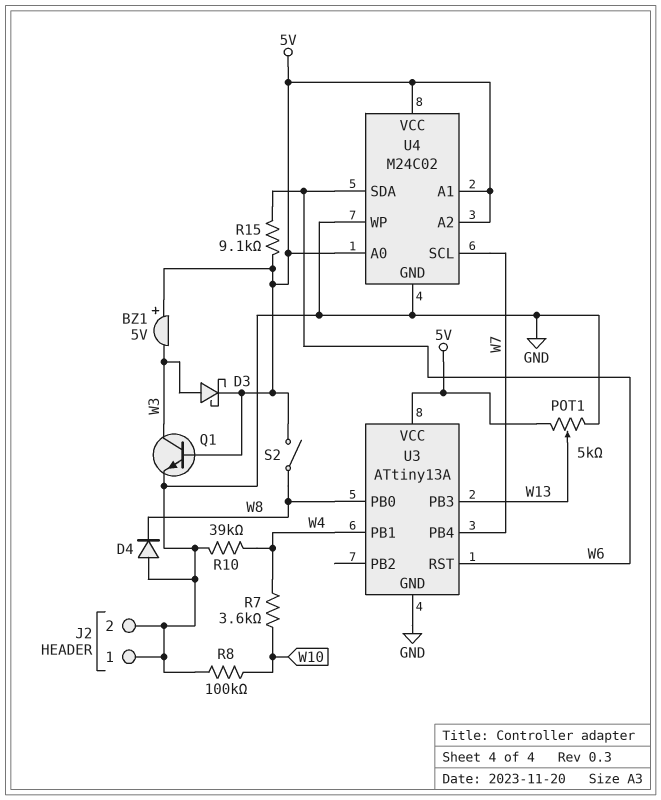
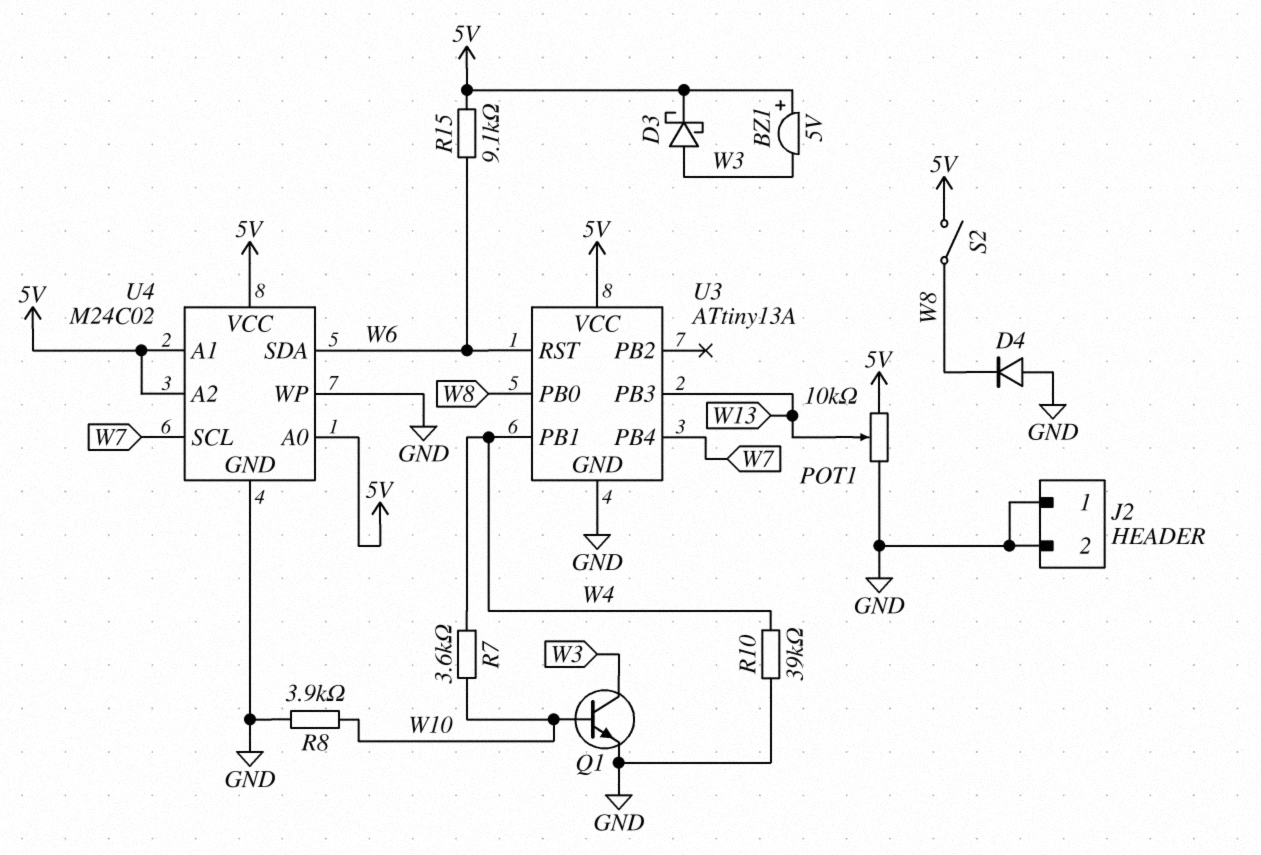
POT1: 5k (5V, GND, wiper W13) -> 10k (5V, GND, wiper W13)
Q1: NPN (B 5V, C W3, E GND) -> NPN (B W10, C W3, E GND)
R8: 100k (GND, W10) -> 3.9k (GND, W10)

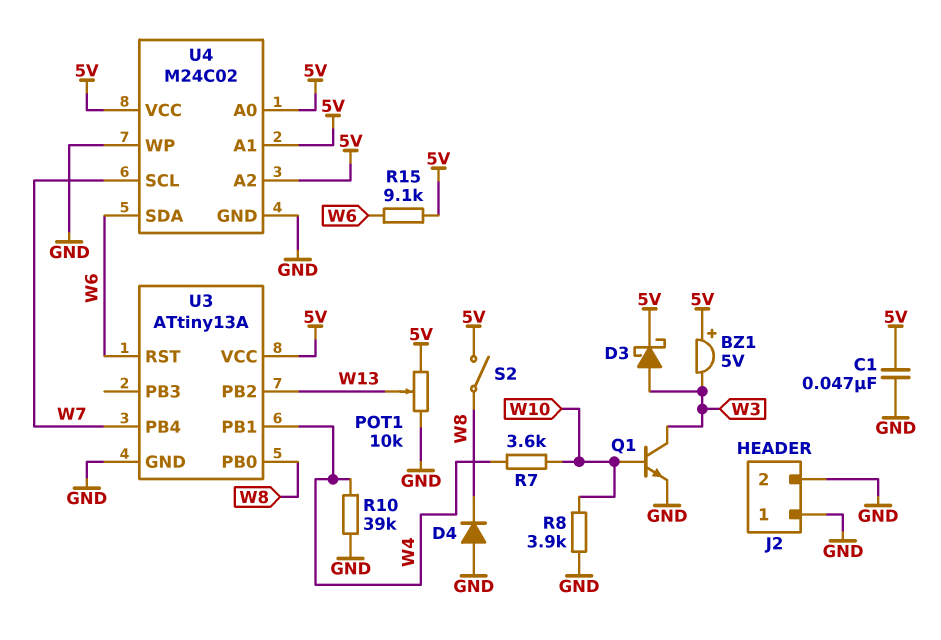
C1: none -> 47nF (5V, GND)
U3 pin PB2: none -> W13
U3 pin PB3: W13 -> none

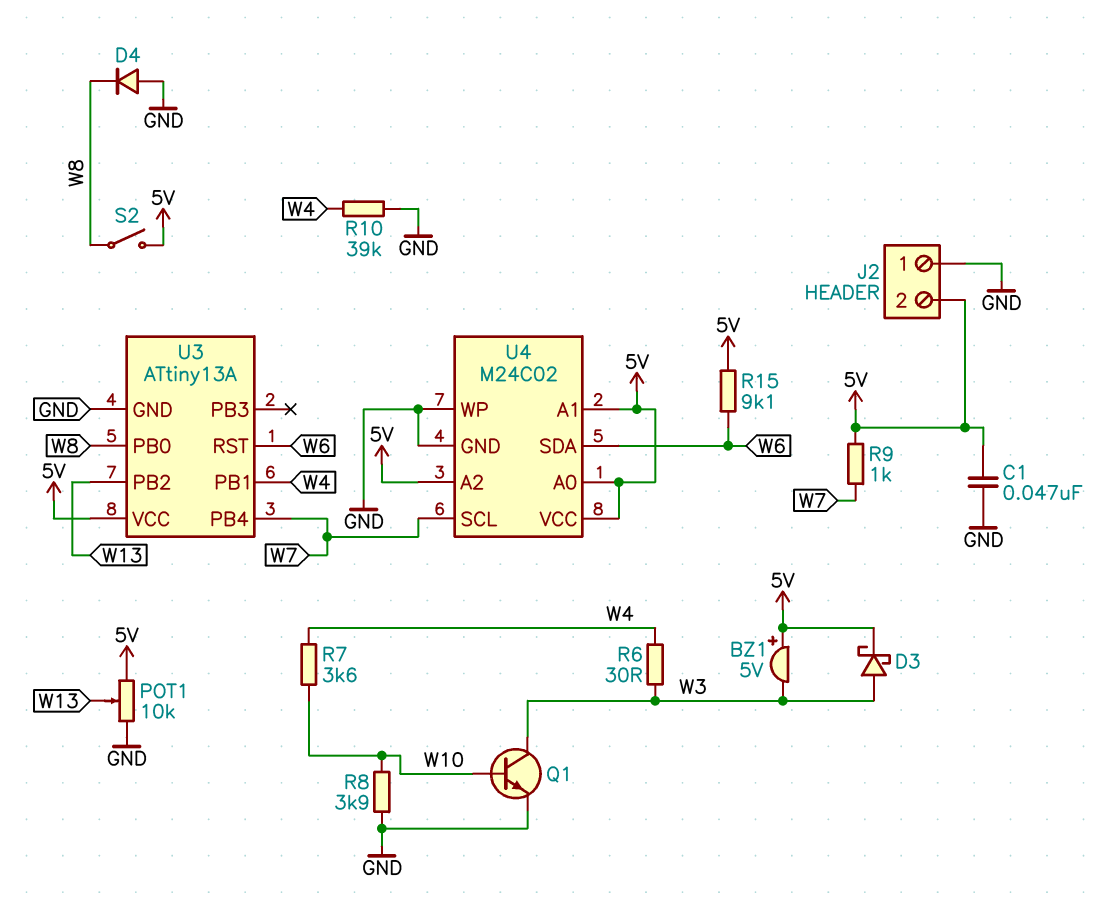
J2 pin 2: GND -> 5V
R6: none -> 30 (W3, W4)
R9: none -> 1k (5V, W7)

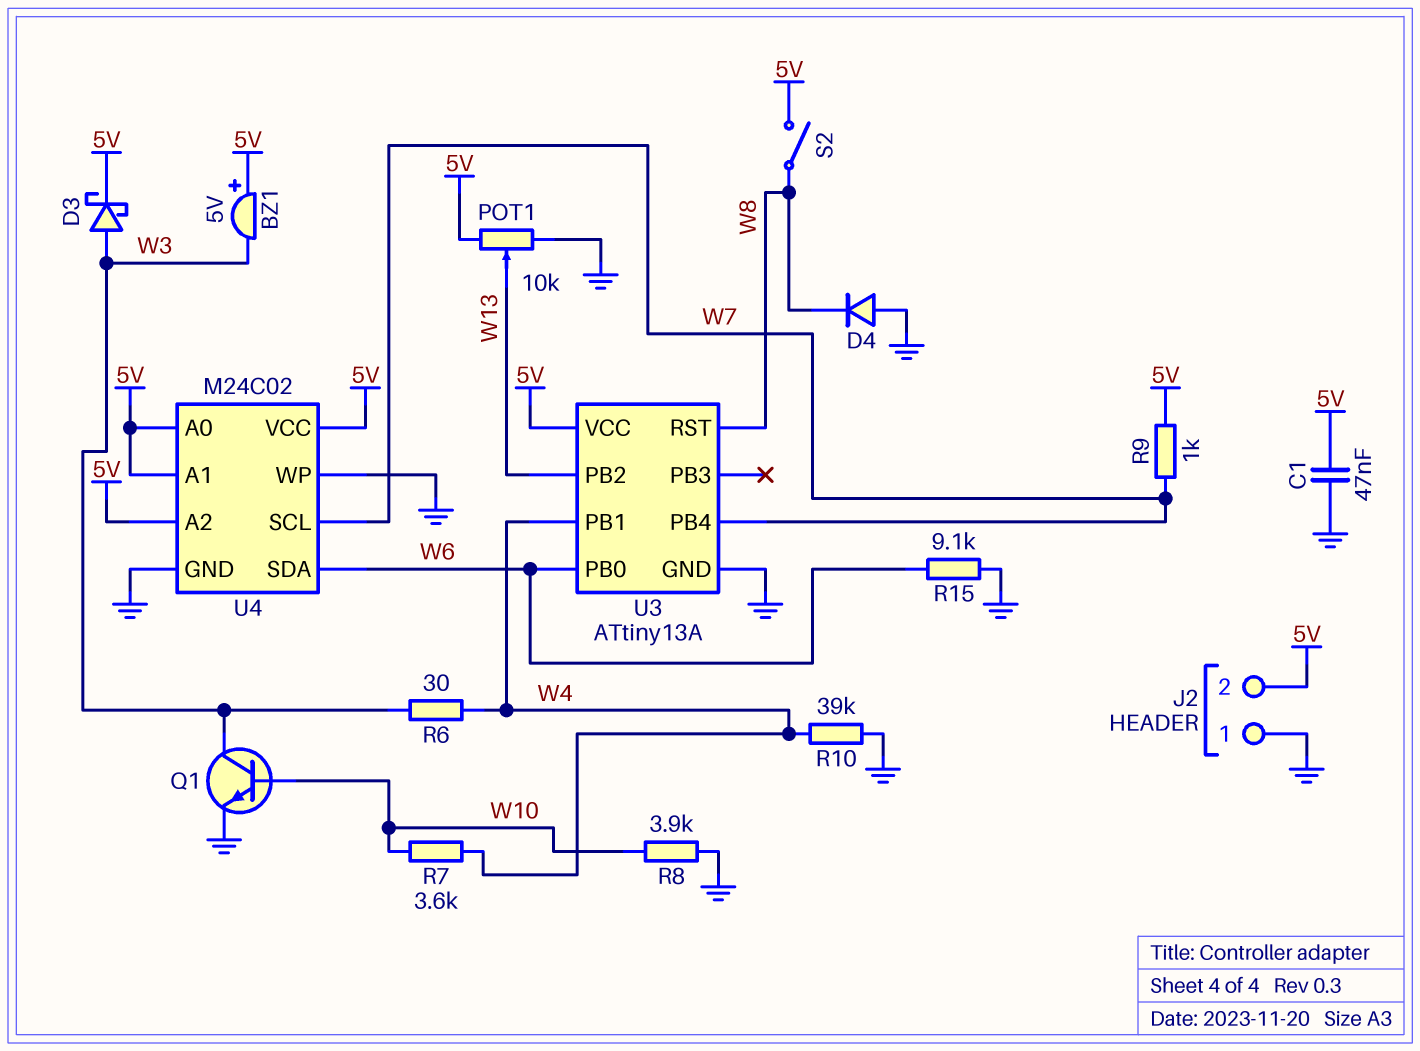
R15: 9.1k (5V, W6) -> 9.1k (GND, W6)
U3 pin PB0: W8 -> W6
U3 pin RST: W6 -> W8

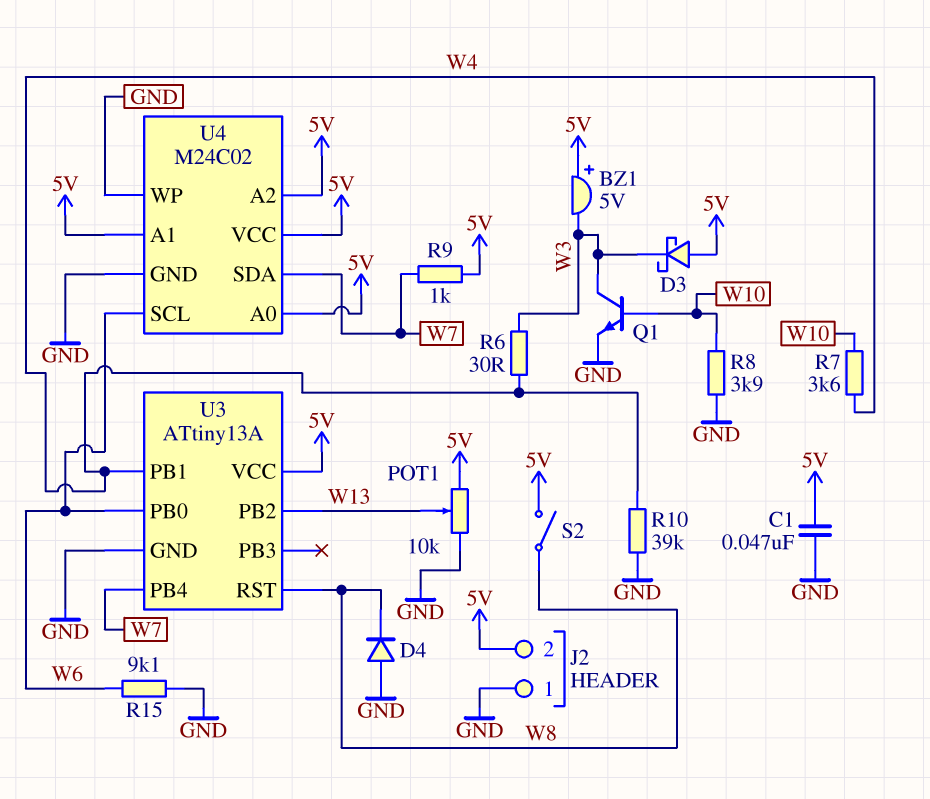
D3: schottky (A W3, K 5V) -> schottky (A 5V, K W3)
U4 pin SCL: W7 -> W6
U4 pin SDA: W6 -> W7

